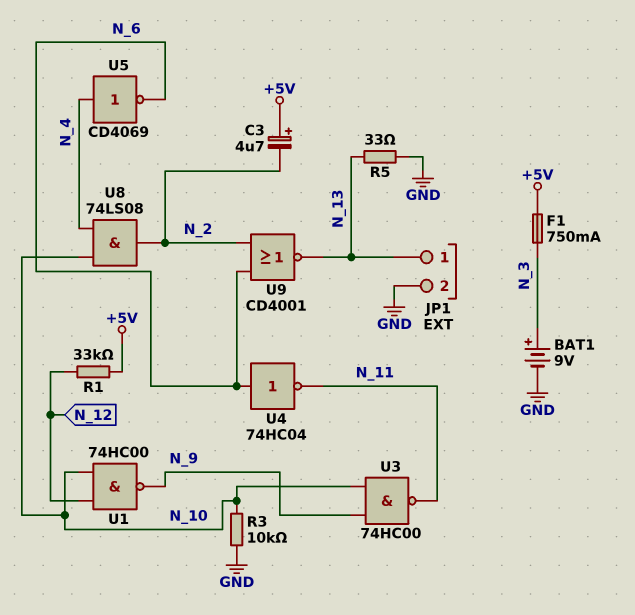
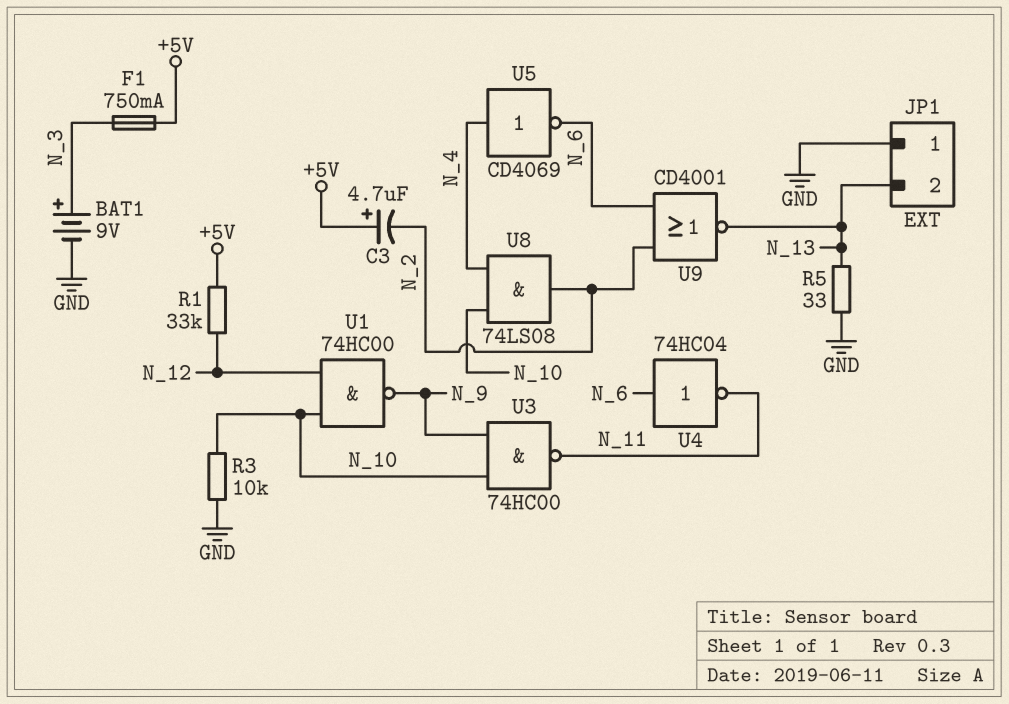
JP1 pin 1: N_13 -> GND
JP1 pin 2: GND -> N_13

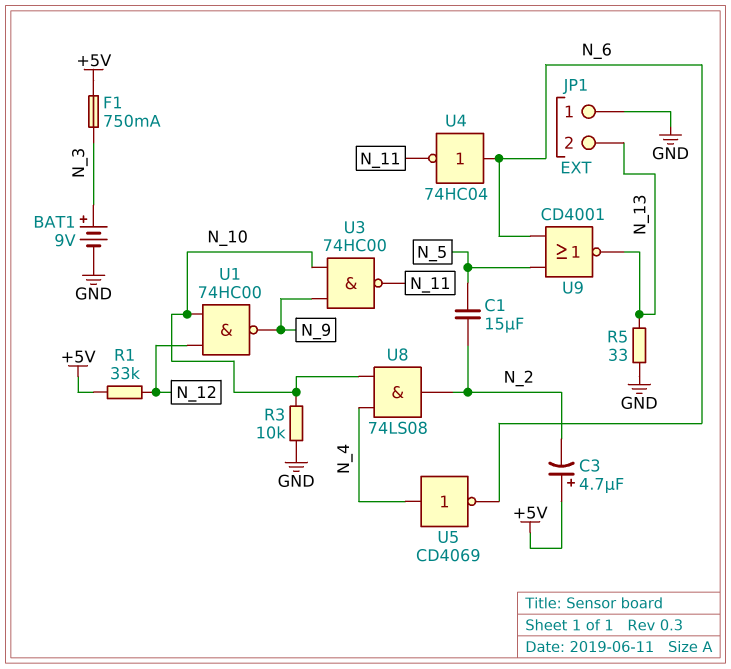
C1: none -> 15uF (N_2, N_5)
U9: NOR CD4001 (in N_2, in N_6, out N_13) -> NOR CD4001 (in N_5, in N_6, out N_13)

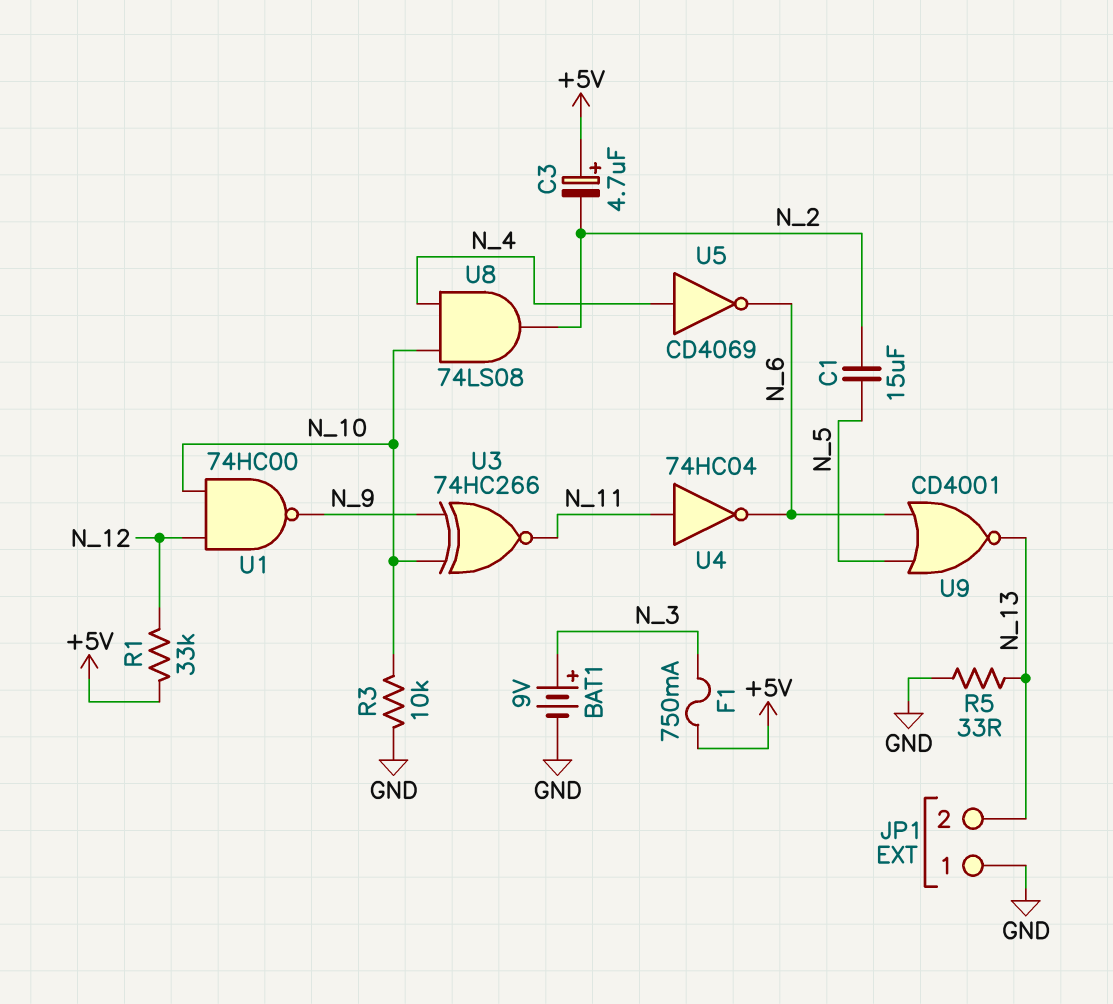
U3: NAND 74HC00 (in N_9, in N_10, out N_11) -> XNOR 74HC266 (in N_9, in N_10, out N_11)
U4: NOT 74HC04 (in N_6, out N_11) -> NOT 74HC04 (in N_11, out N_6)

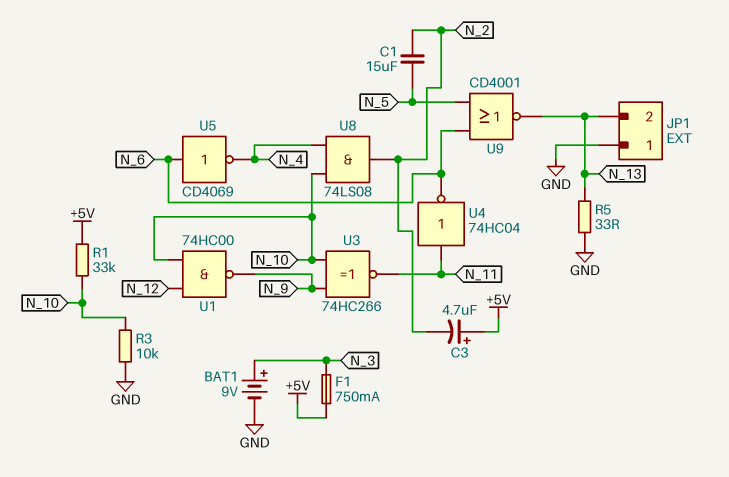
R1: 33k (+5V, N_12) -> 33k (+5V, N_10)
U5: NOT CD4069 (in N_4, out N_6) -> NOT CD4069 (in N_6, out N_4)

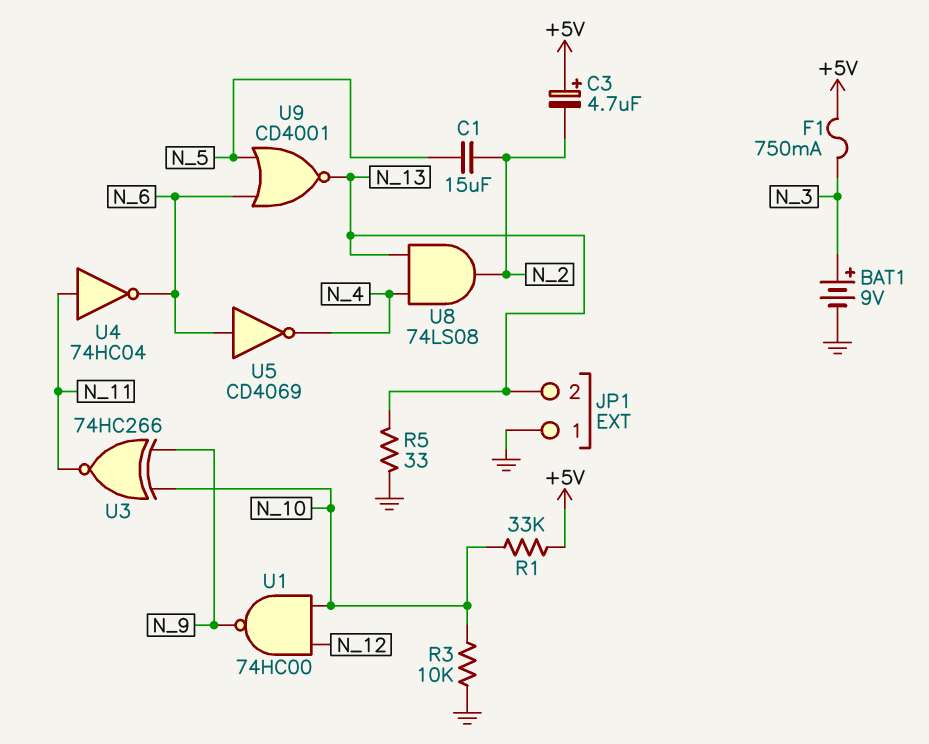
U8: AND 74LS08 (in N_4, in N_10, out N_2) -> AND 74LS08 (in N_4, in N_13, out N_2)

